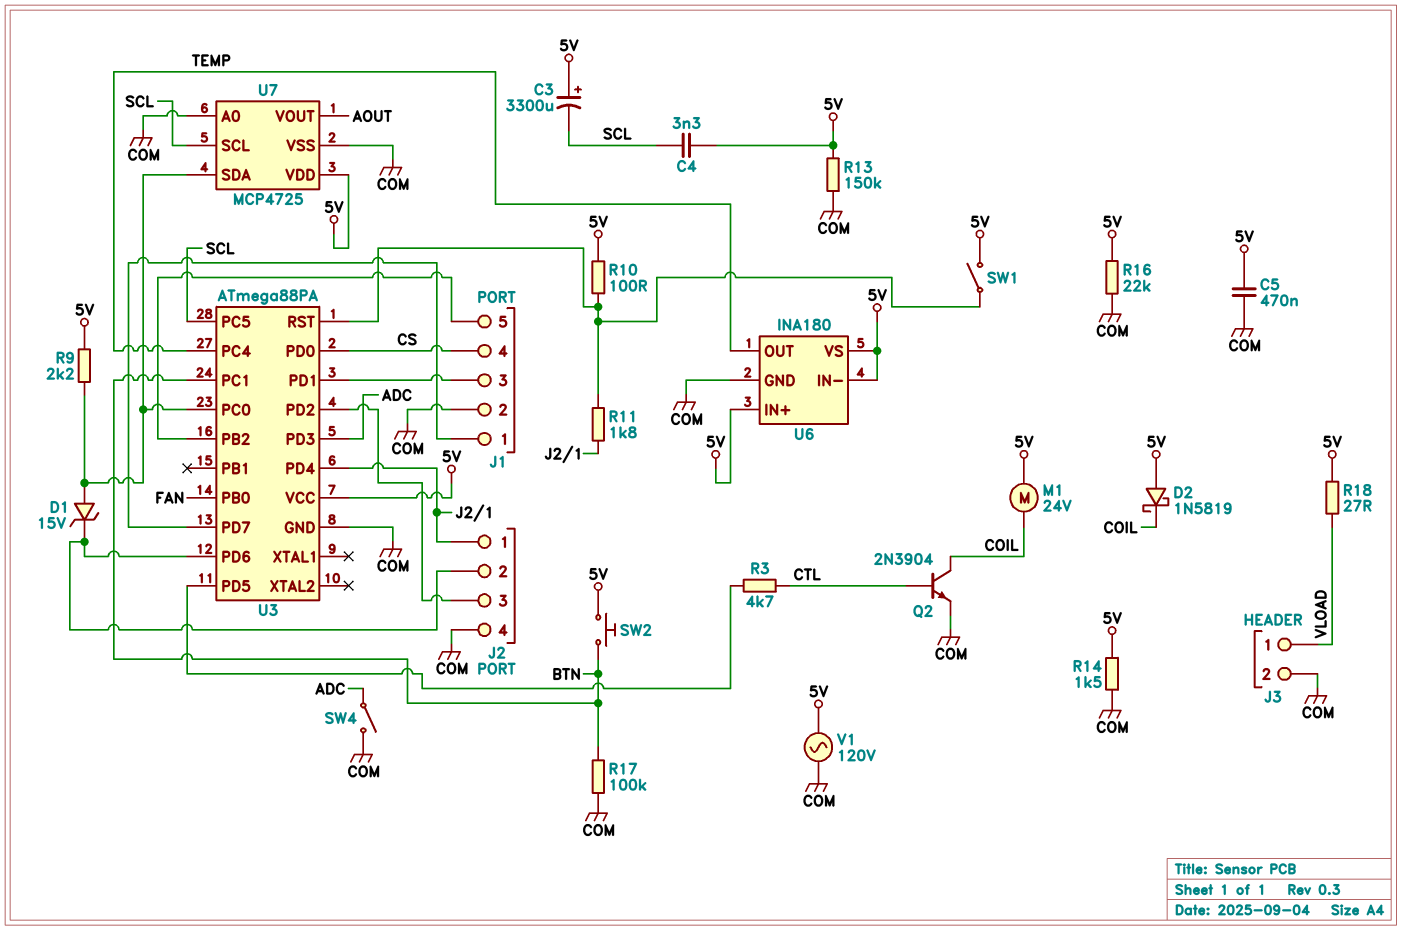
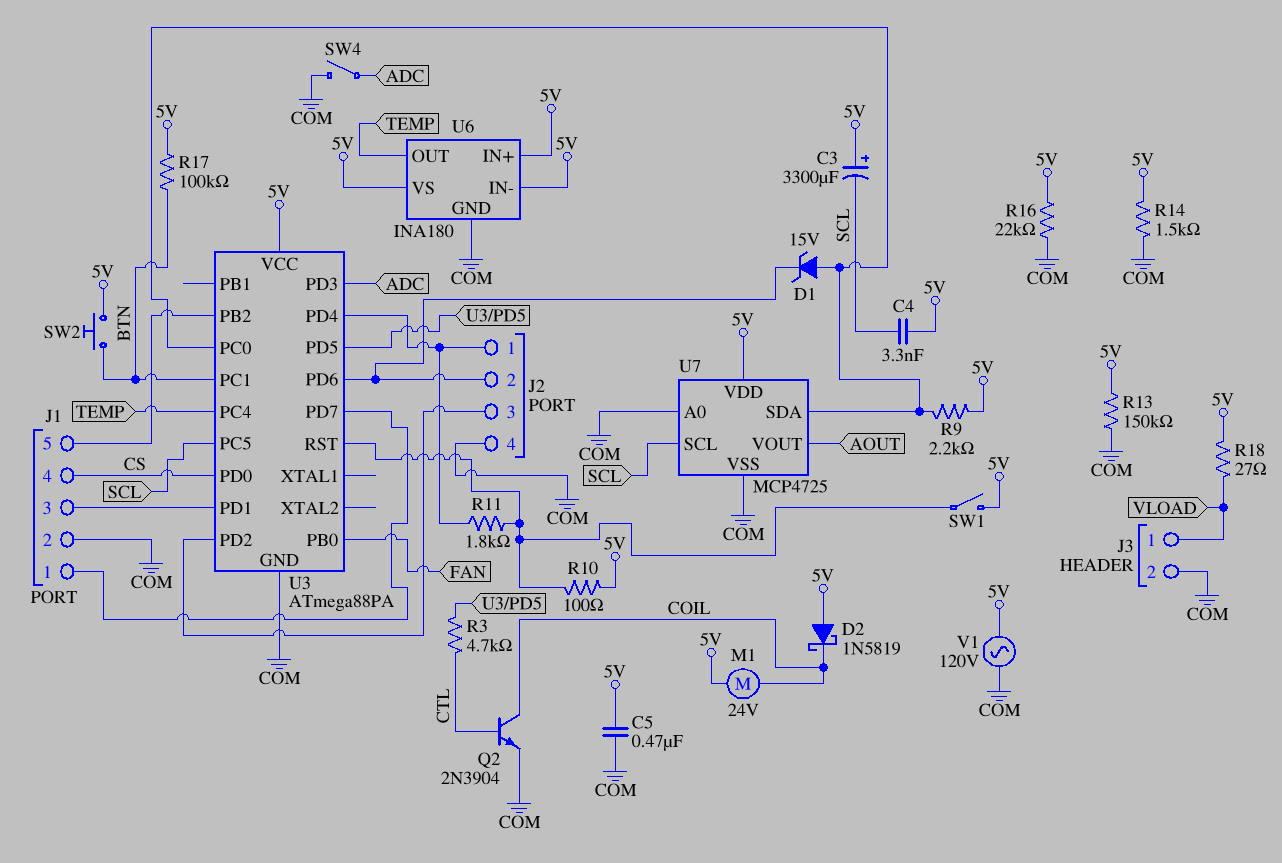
R17: 100k (BTN, COM) -> 100k (5V, BTN)

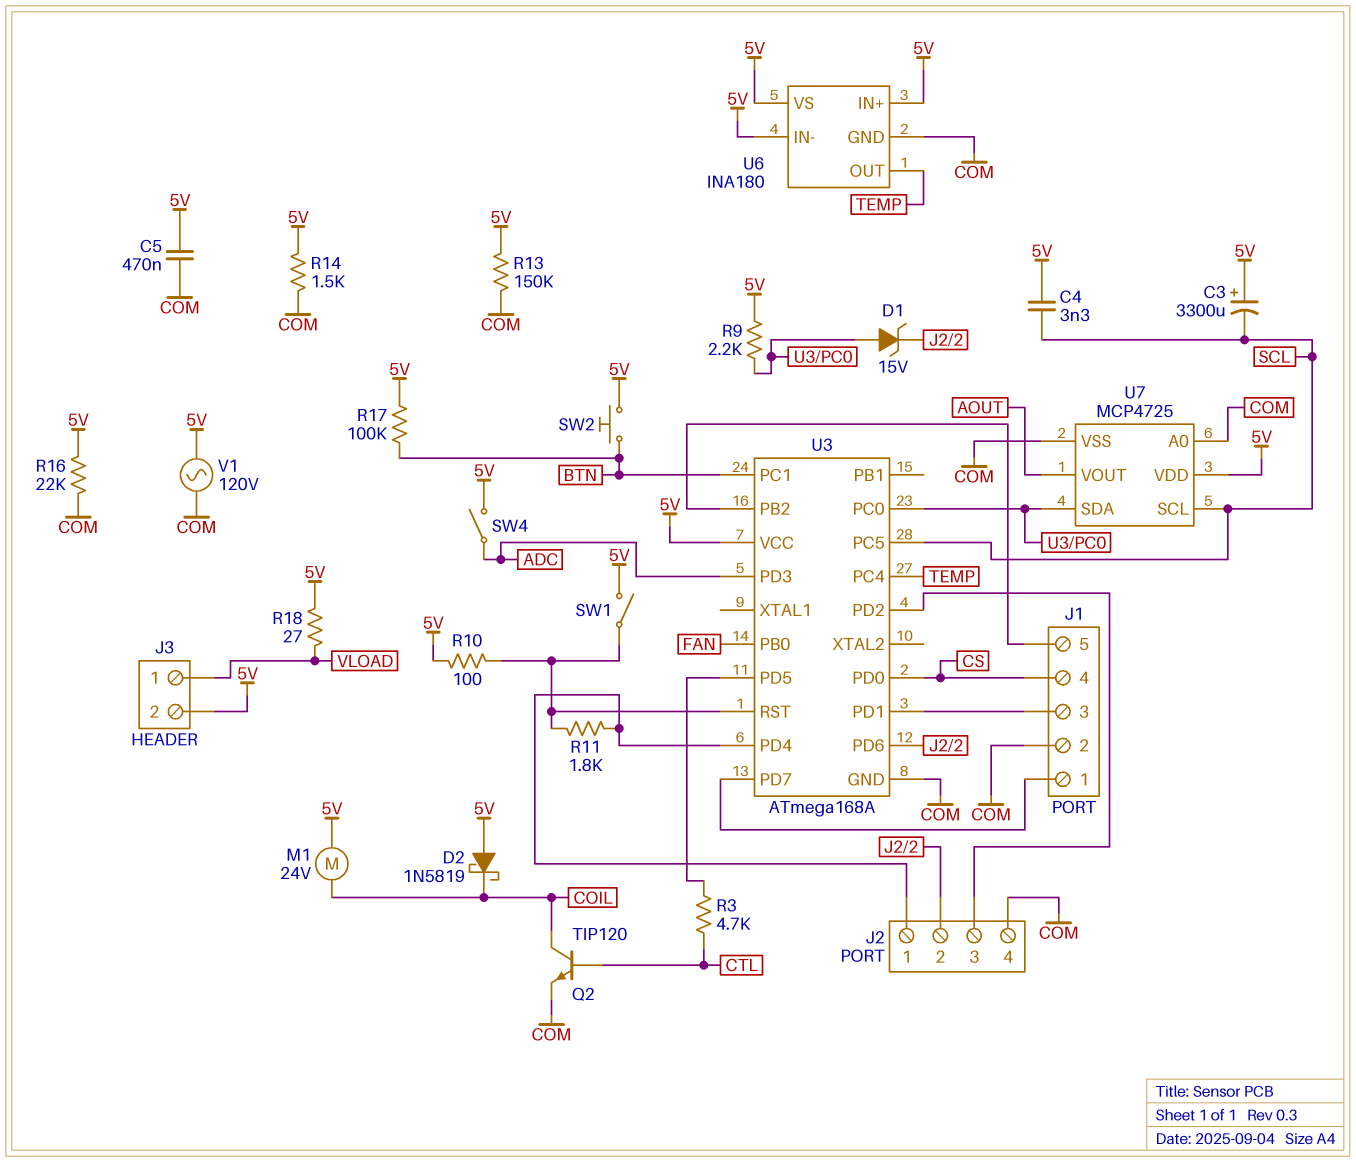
J3 pin 2: COM -> 5V
Q2: NPN 2N3904 (B CTL, C COIL, E COM) -> NPN TIP120 (B CTL, C COIL, E COM)
SW4: switch (ADC, COM) -> switch (5V, ADC)
U3: ATmega88PA -> ATmega168A

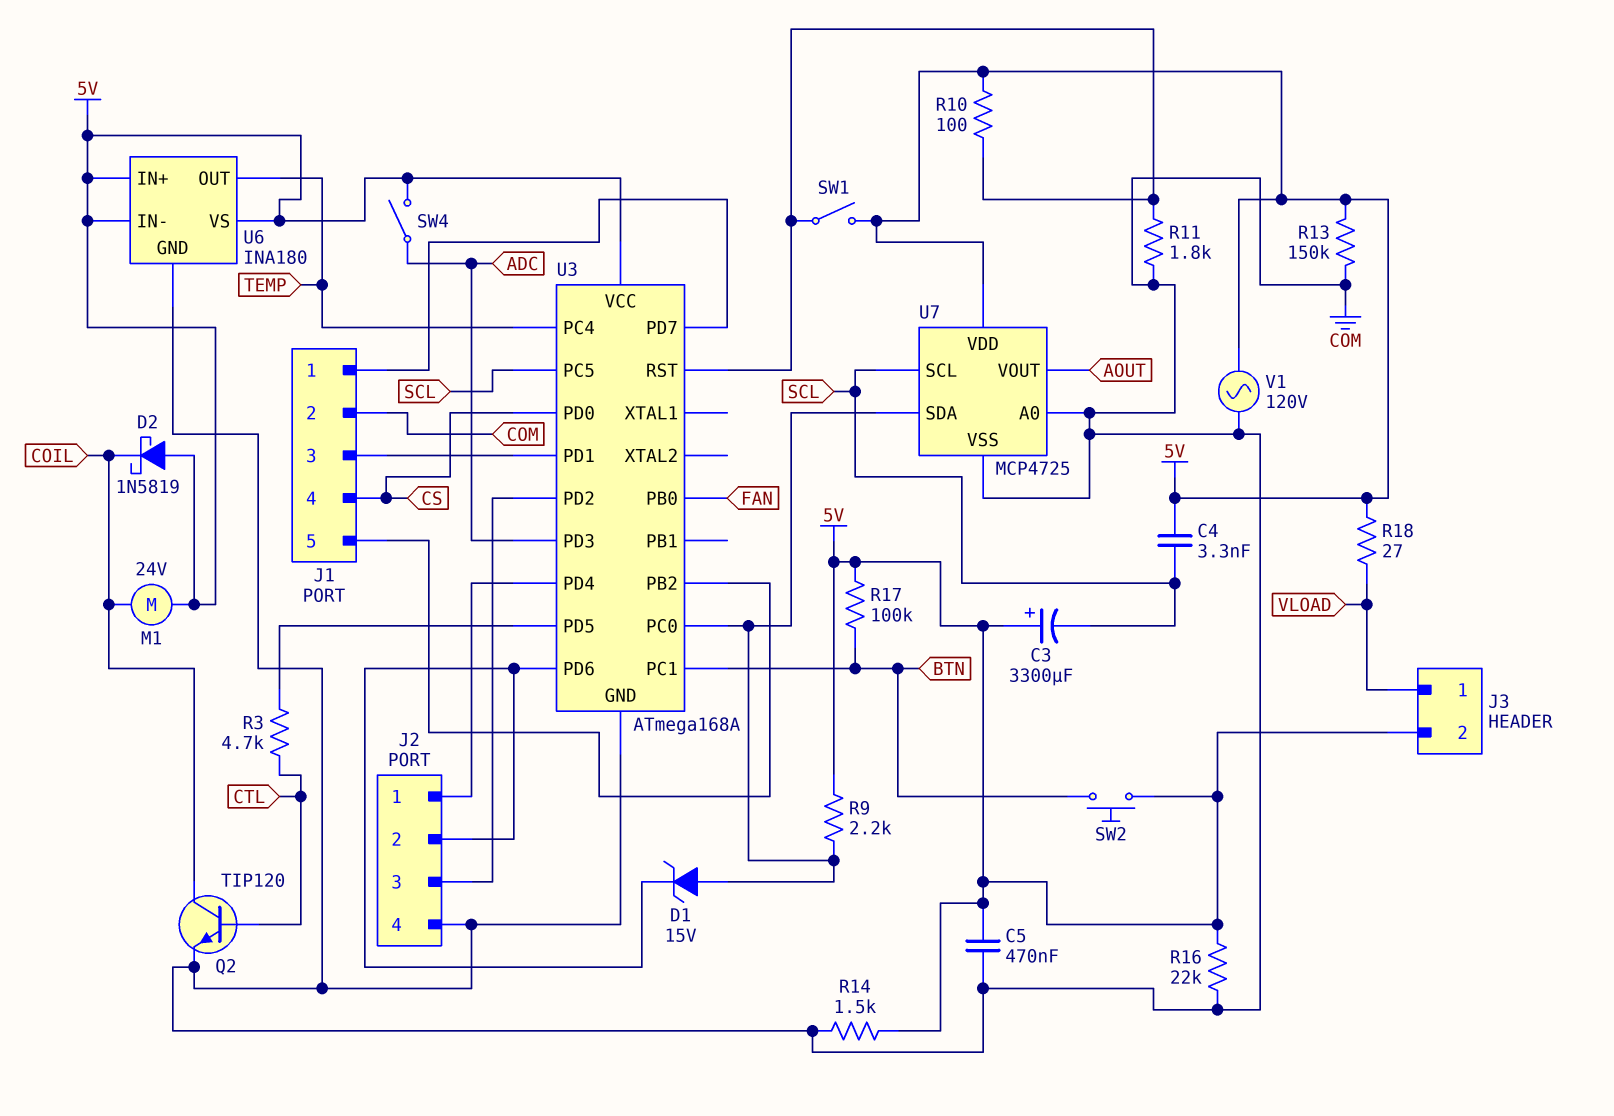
R11: 1.8k (J2/1, U3/RST) -> 1.8k (COM, U3/RST)

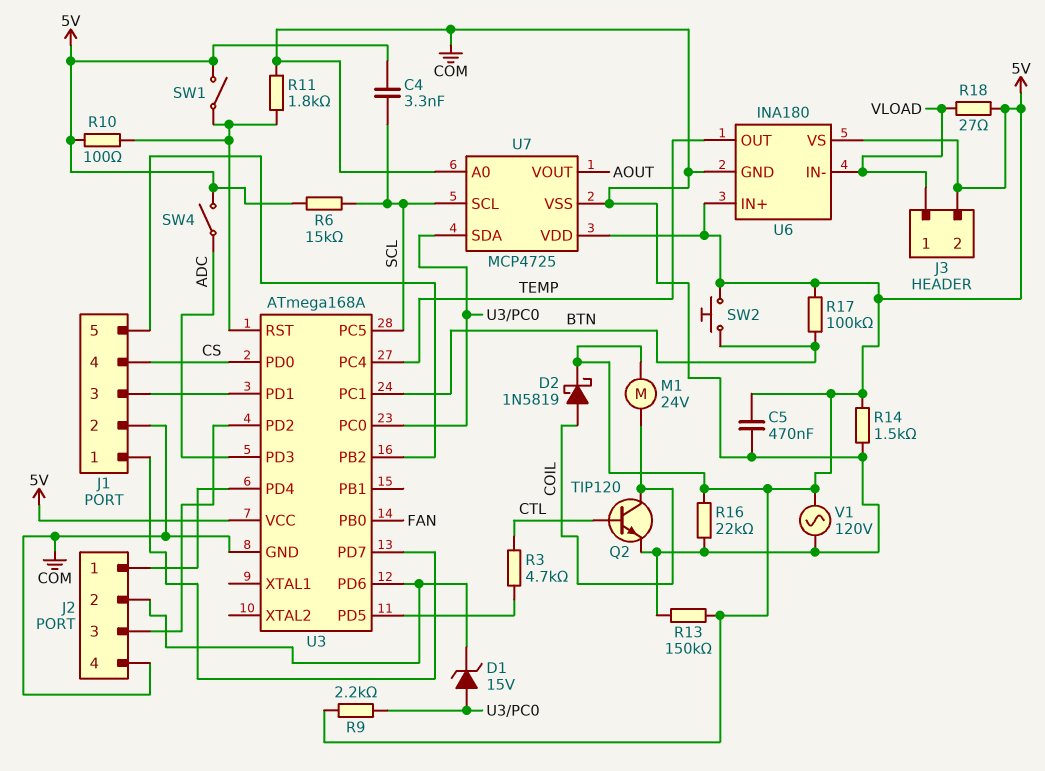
C3: 3300uF (plus 5V, minus SCL) -> none
D2: schottky 1N5819 (A 5V, K COIL) -> schottky 1N5819 (A COIL, K 5V)
R6: none -> 15k (5V, SCL)
U6 pin IN-: 5V -> VLOAD

